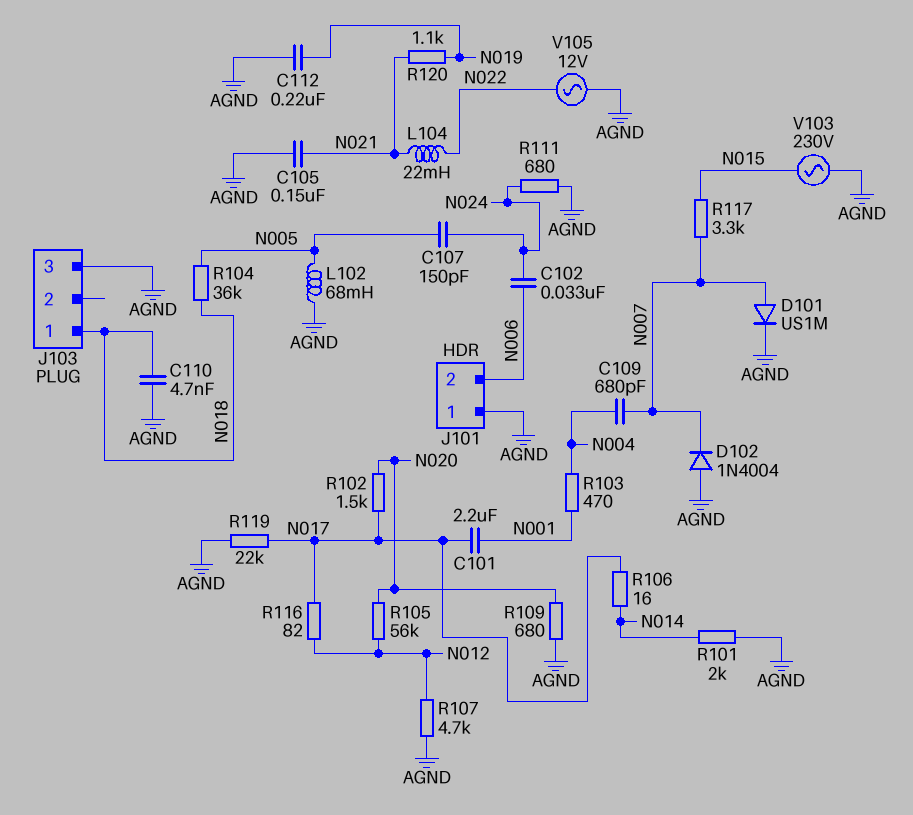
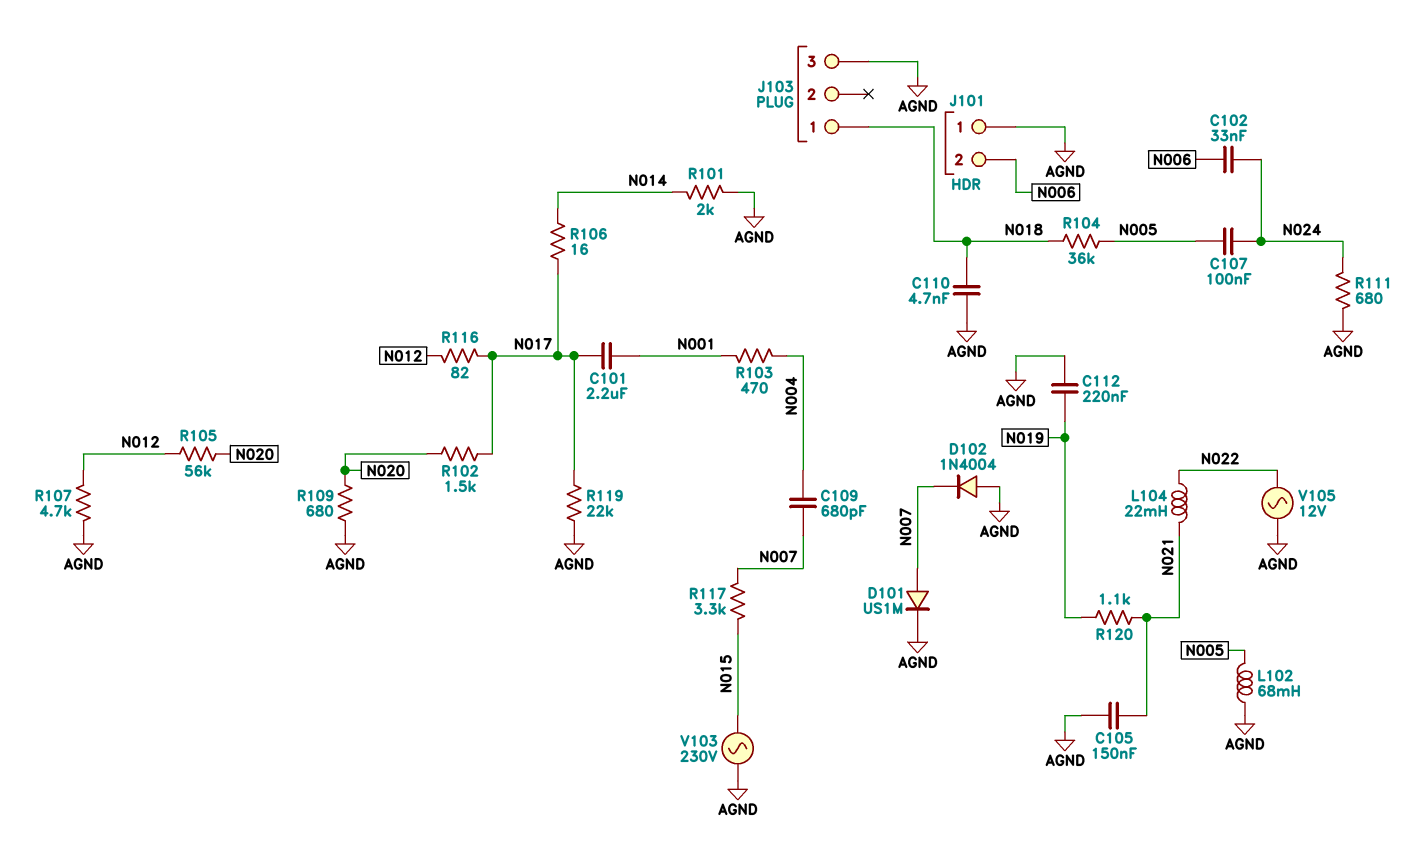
C107: 150pF (N005, N024) -> 100nF (N005, N024)

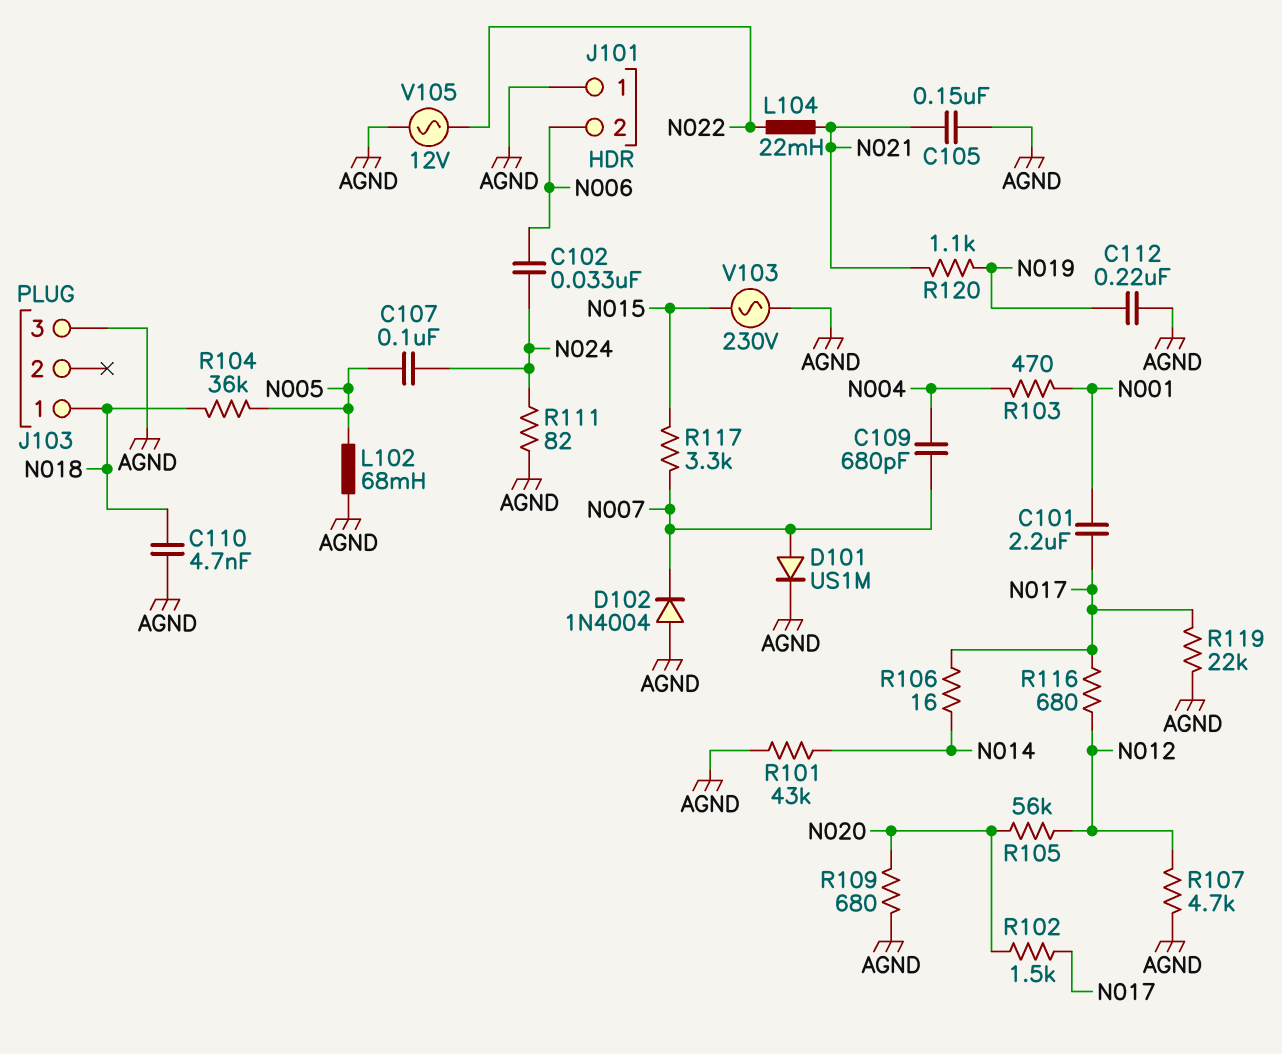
R101: 2k (AGND, N014) -> 43k (AGND, N014)
R111: 680 (AGND, N024) -> 82 (AGND, N024)
R116: 82 (N012, N017) -> 680 (N012, N017)

